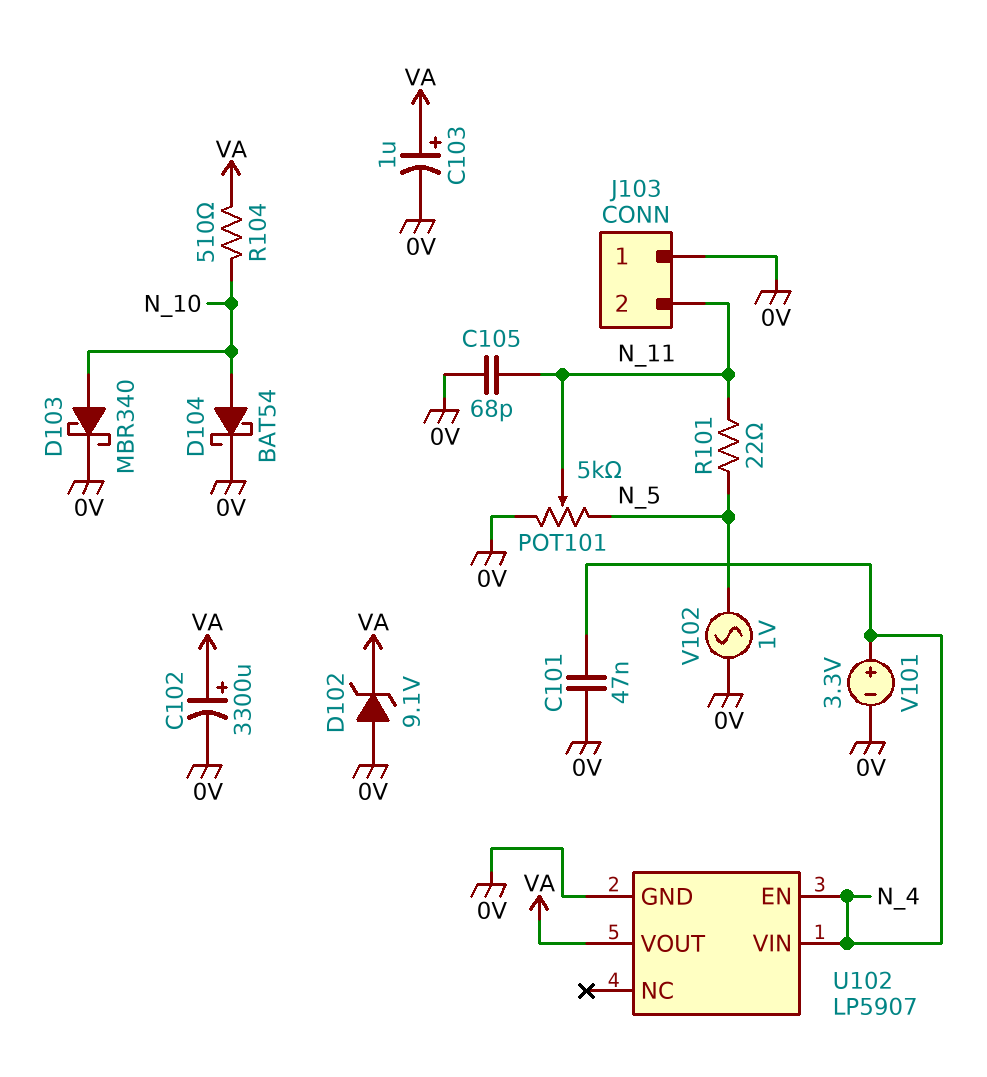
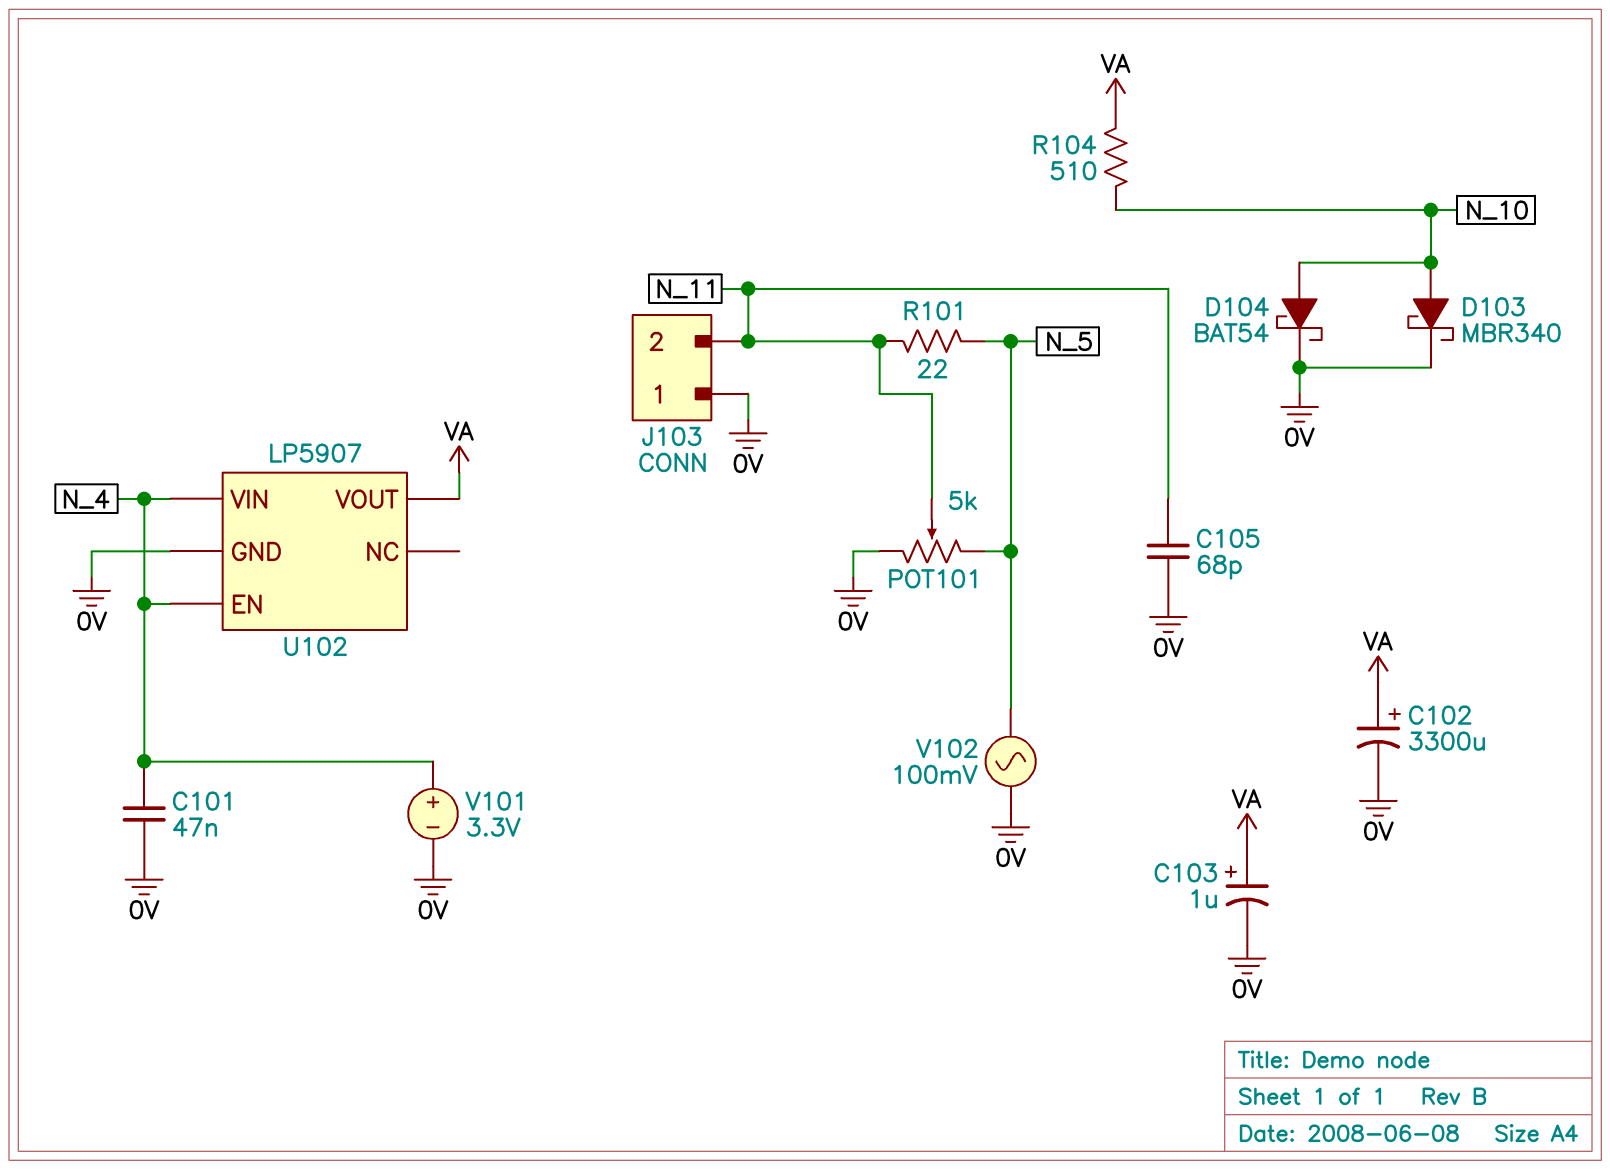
D102: zener 9.1V (A 0V, K VA) -> none
V102: AC 1V (0V, N_5) -> AC 100mV (0V, N_5)

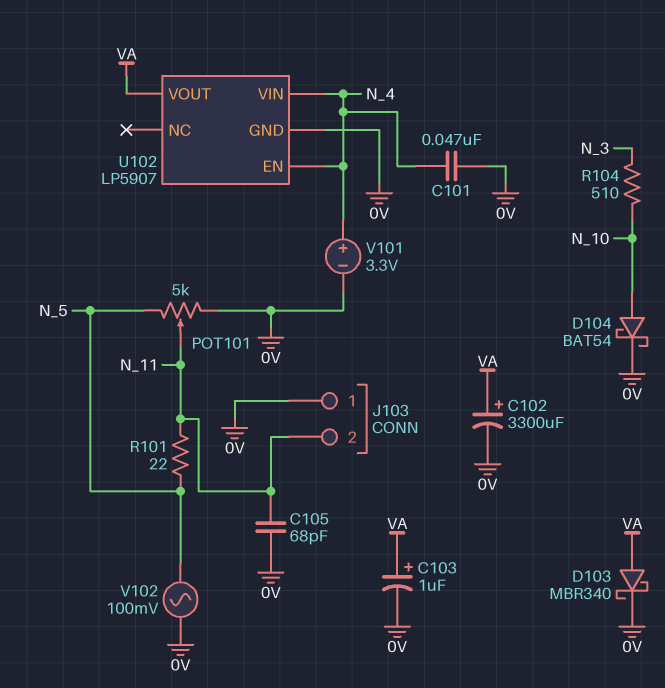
D103: schottky MBR340 (A N_10, K 0V) -> schottky MBR340 (A VA, K 0V)
R104: 510 (N_10, VA) -> 510 (N_3, N_10)

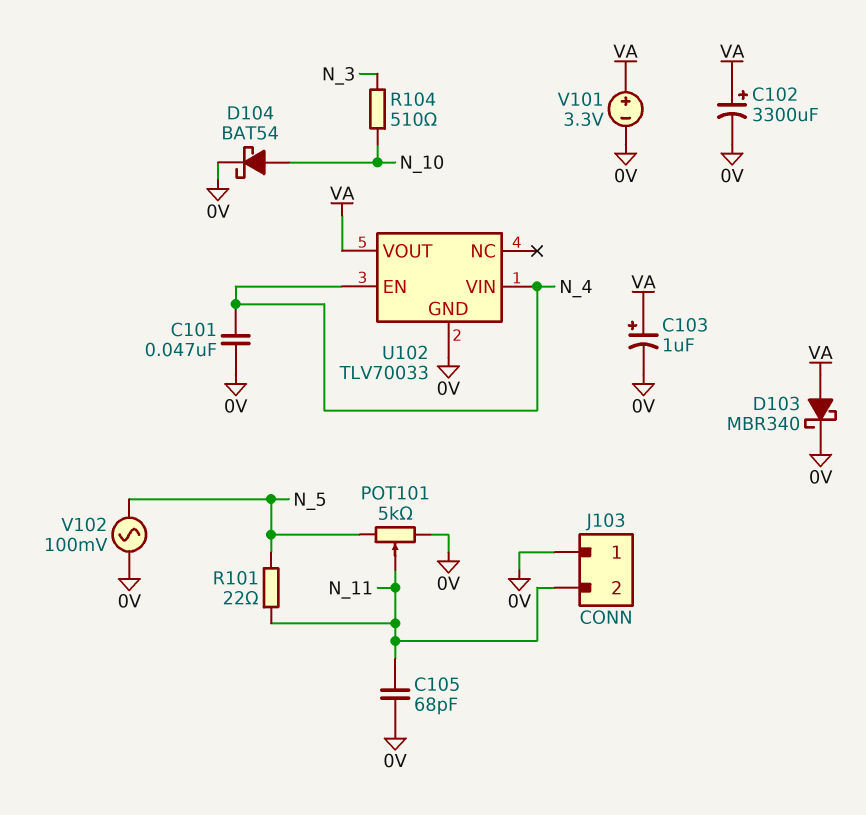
U102: LP5907 -> TLV70033
V101: 3.3V (plus N_4, minus 0V) -> 3.3V (plus VA, minus 0V)

